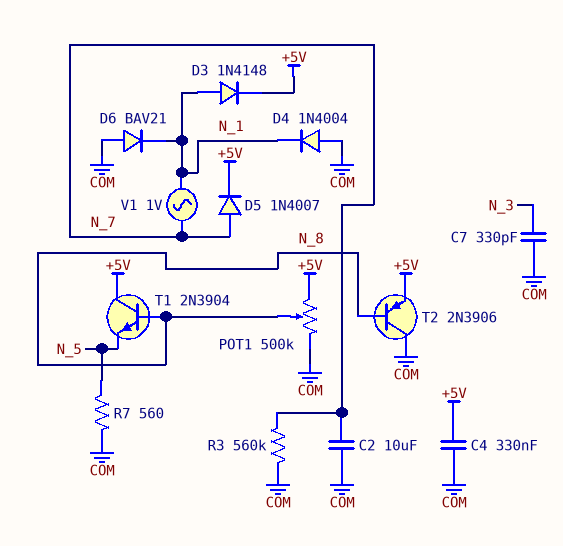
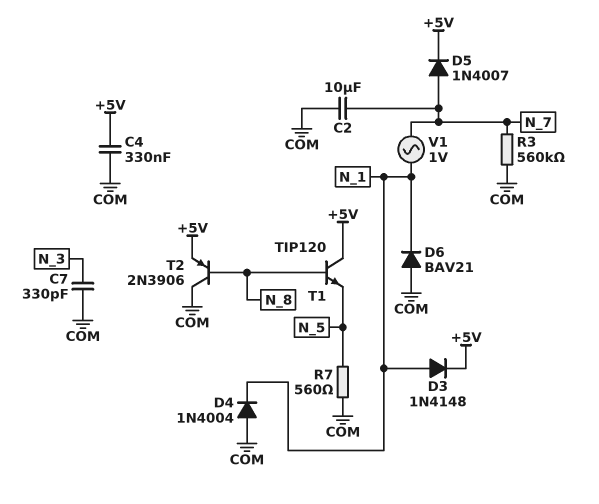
POT1: 500k (+5V, COM, wiper N_8) -> none
T1: NPN 2N3904 (B N_8, C +5V, E N_5) -> NPN TIP120 (B N_8, C +5V, E N_5)

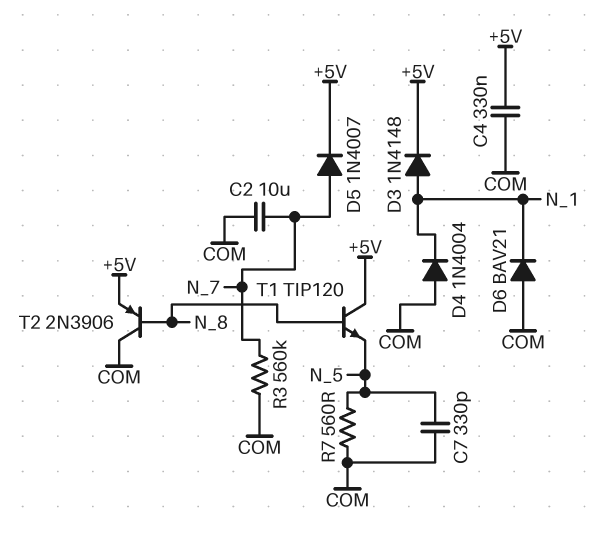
C7: 330pF (COM, N_3) -> 330pF (COM, N_5)
V1: AC 1V (N_1, N_7) -> none

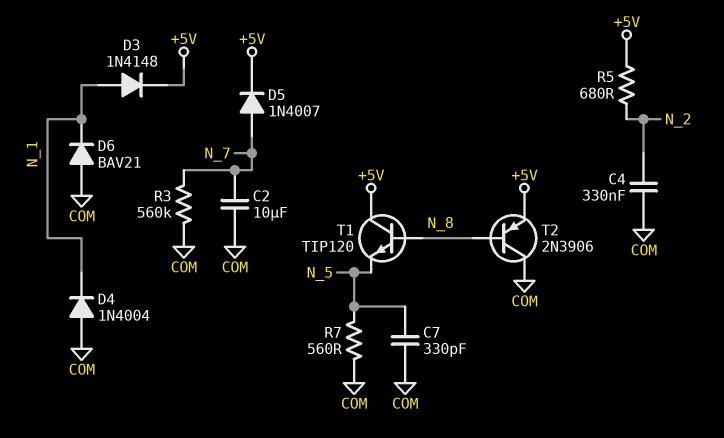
C4: 330nF (+5V, COM) -> 330nF (COM, N_2)
R5: none -> 680 (+5V, N_2)

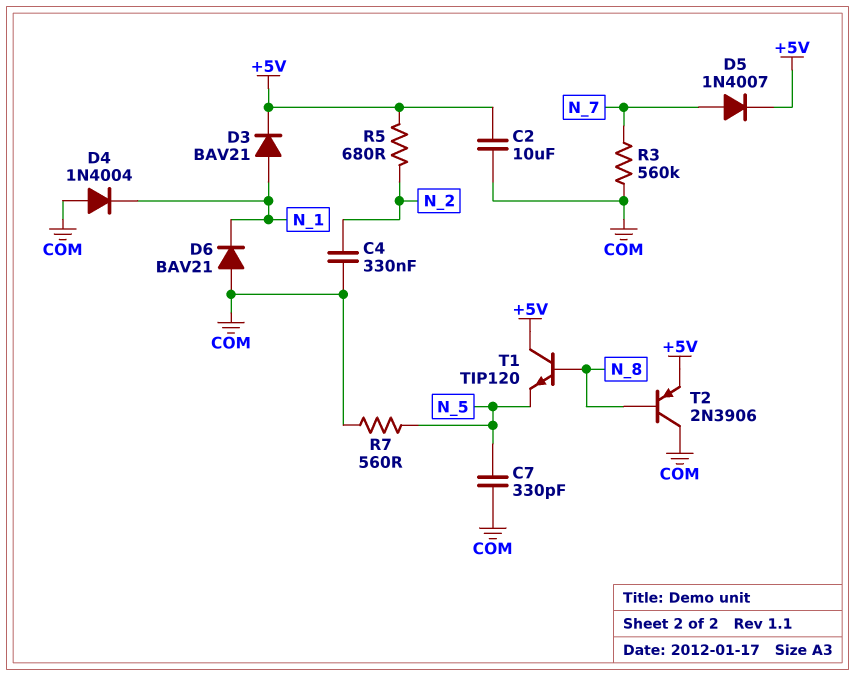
C2: 10uF (COM, N_7) -> 10uF (+5V, COM)
D3: diode 1N4148 (A N_1, K +5V) -> diode BAV21 (A N_1, K +5V)

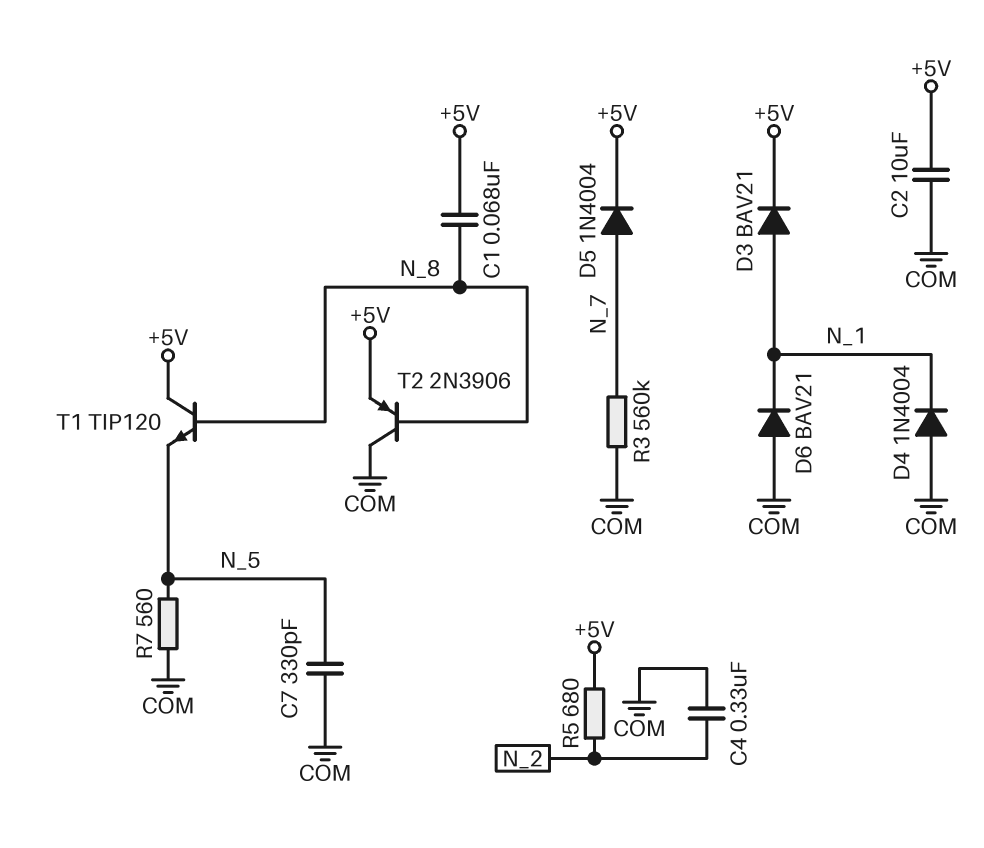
C1: none -> 68nF (+5V, N_8)
D5: diode 1N4007 (A N_7, K +5V) -> diode 1N4004 (A N_7, K +5V)

